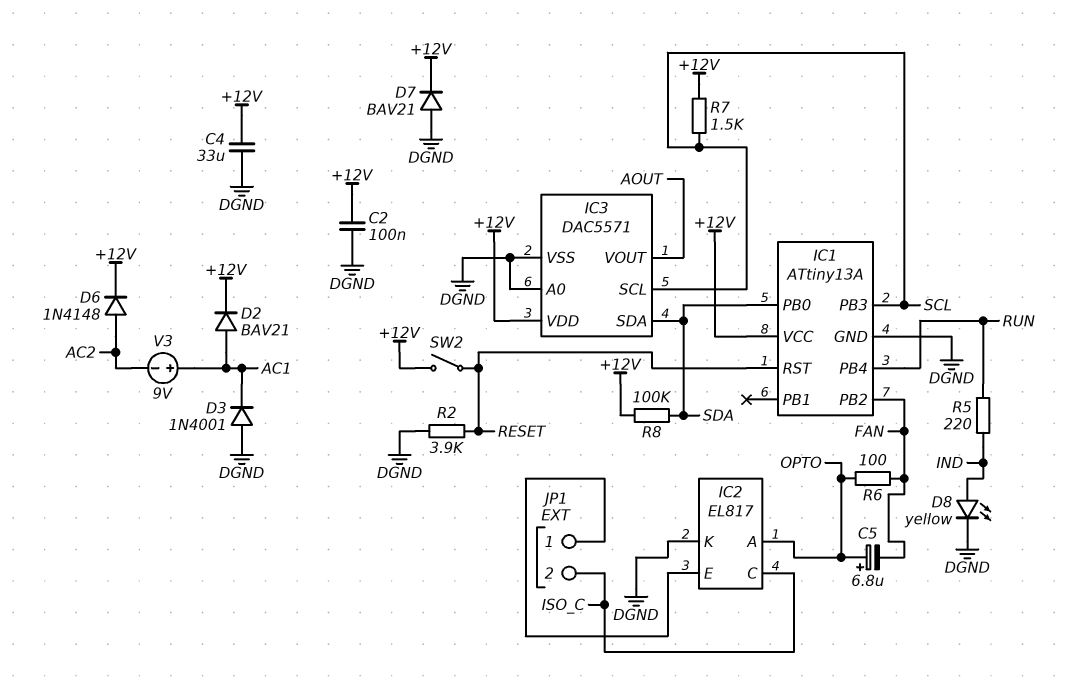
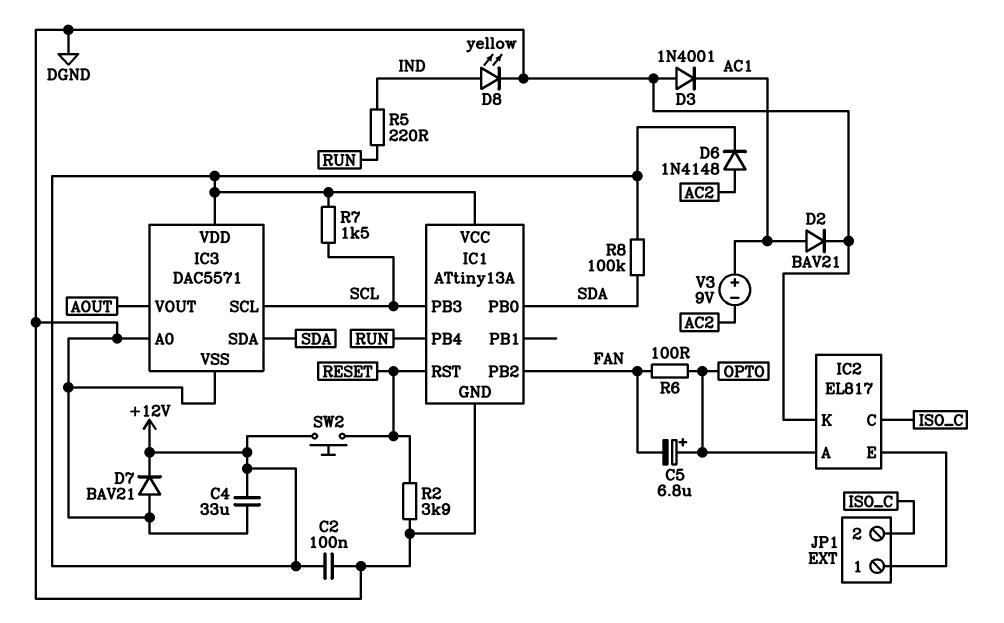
D2: diode BAV21 (A AC1, K +12V) -> diode BAV21 (A AC1, K DGND)
SW2: switch (+12V, RESET) -> button (+12V, RESET)

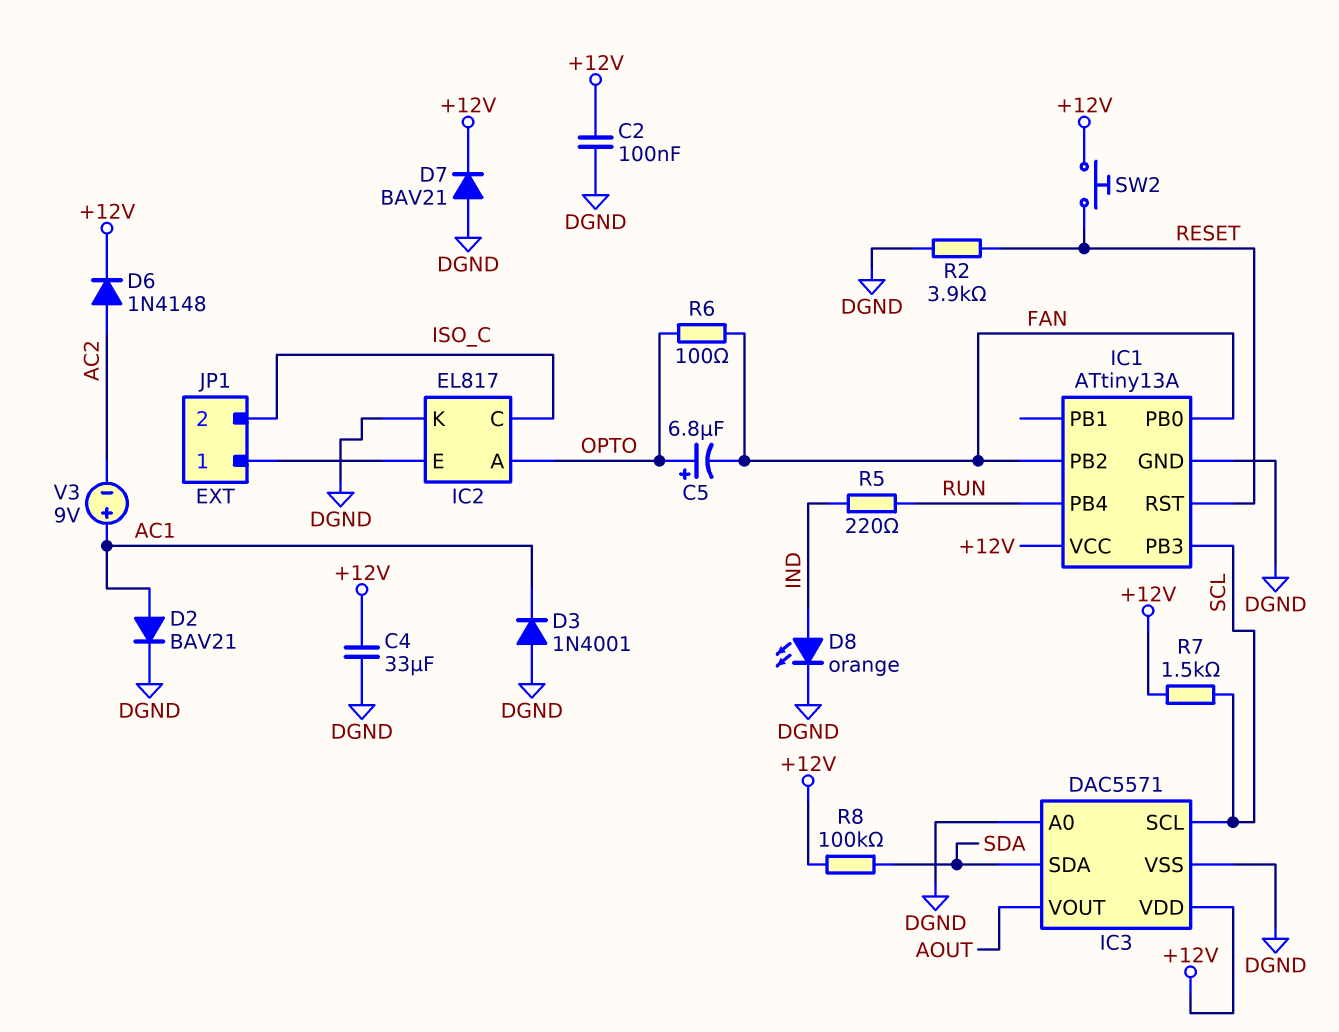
D8: LED yellow (A IND, K DGND) -> LED orange (A IND, K DGND)
IC1 pin PB0: SDA -> FAN

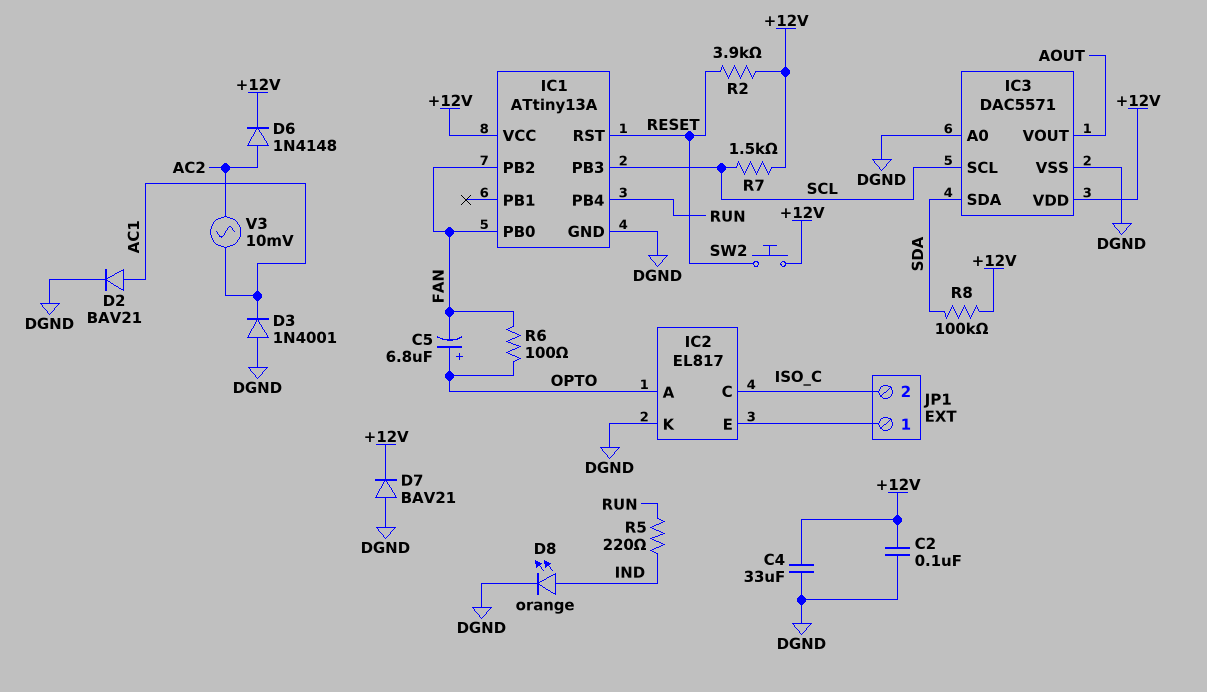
R2: 3.9k (DGND, RESET) -> 3.9k (+12V, RESET)
V3: 9V (plus AC1, minus AC2) -> AC 10mV (AC1, AC2)

